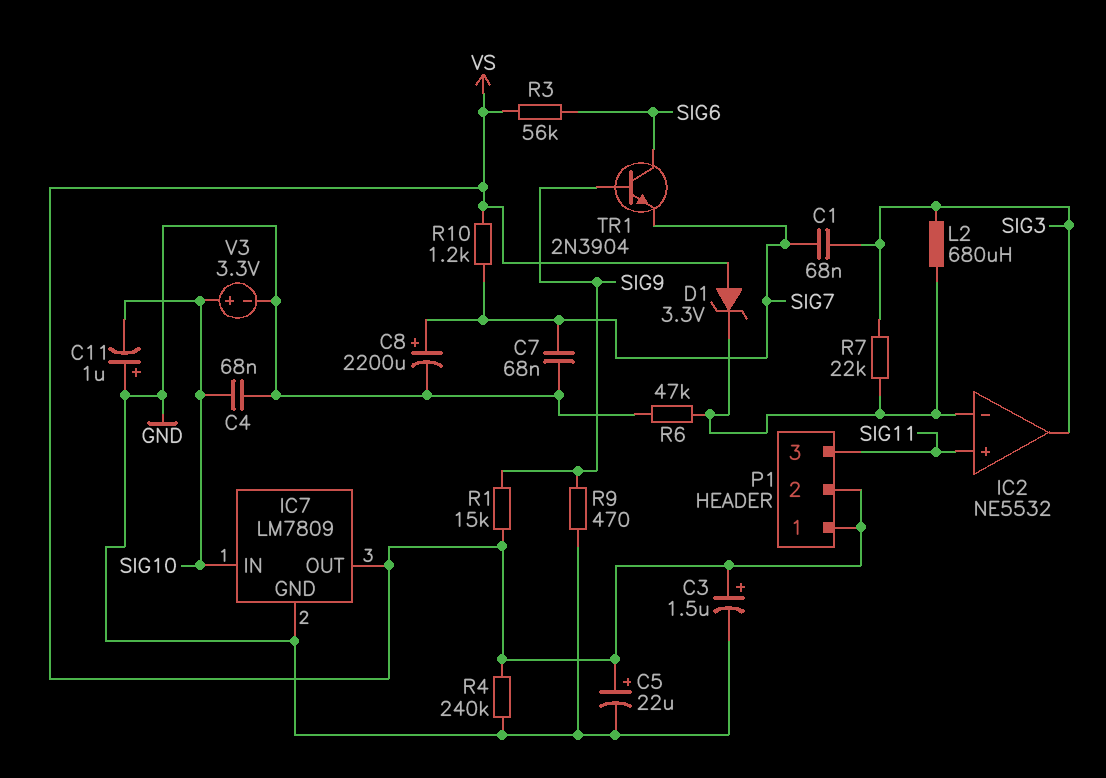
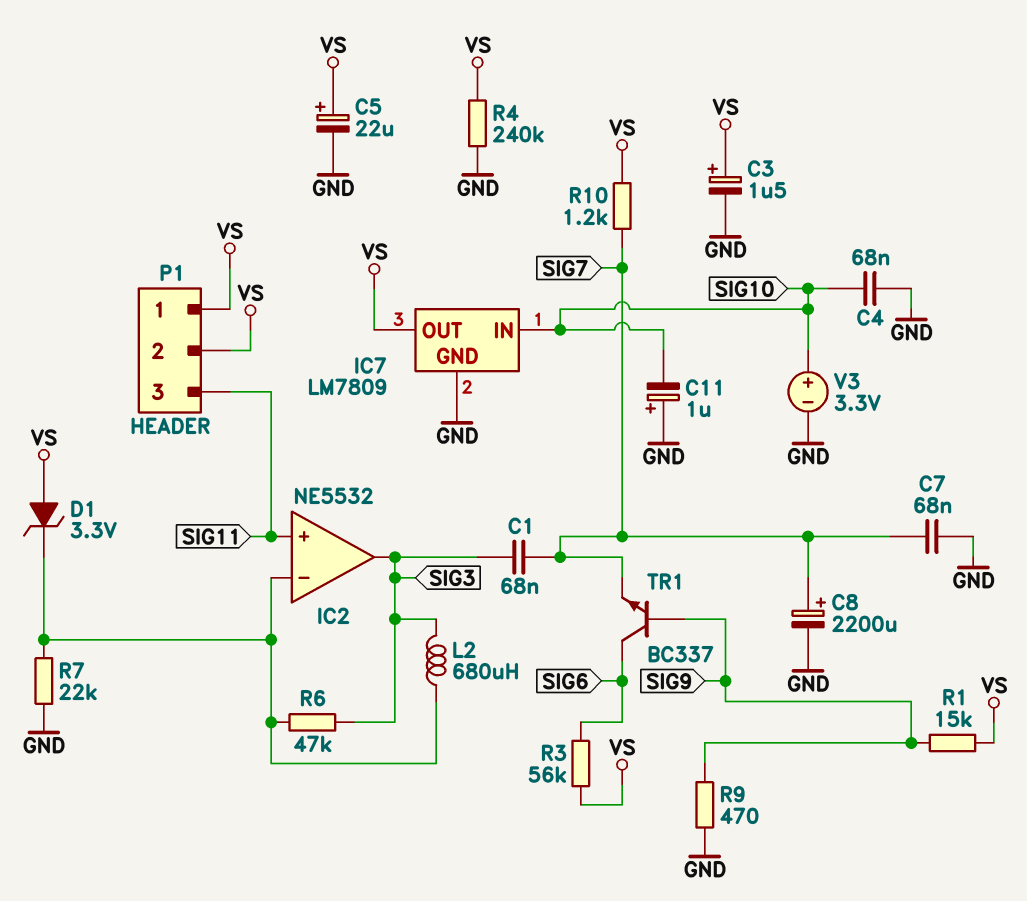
R6: 47k (GND, IC2/in-) -> 47k (IC2/in-, SIG3)
R7: 22k (IC2/in-, SIG3) -> 22k (GND, IC2/in-)
TR1: NPN 2N3904 (B SIG9, C SIG6, E SIG7) -> NPN BC337 (B SIG9, C SIG6, E SIG7)

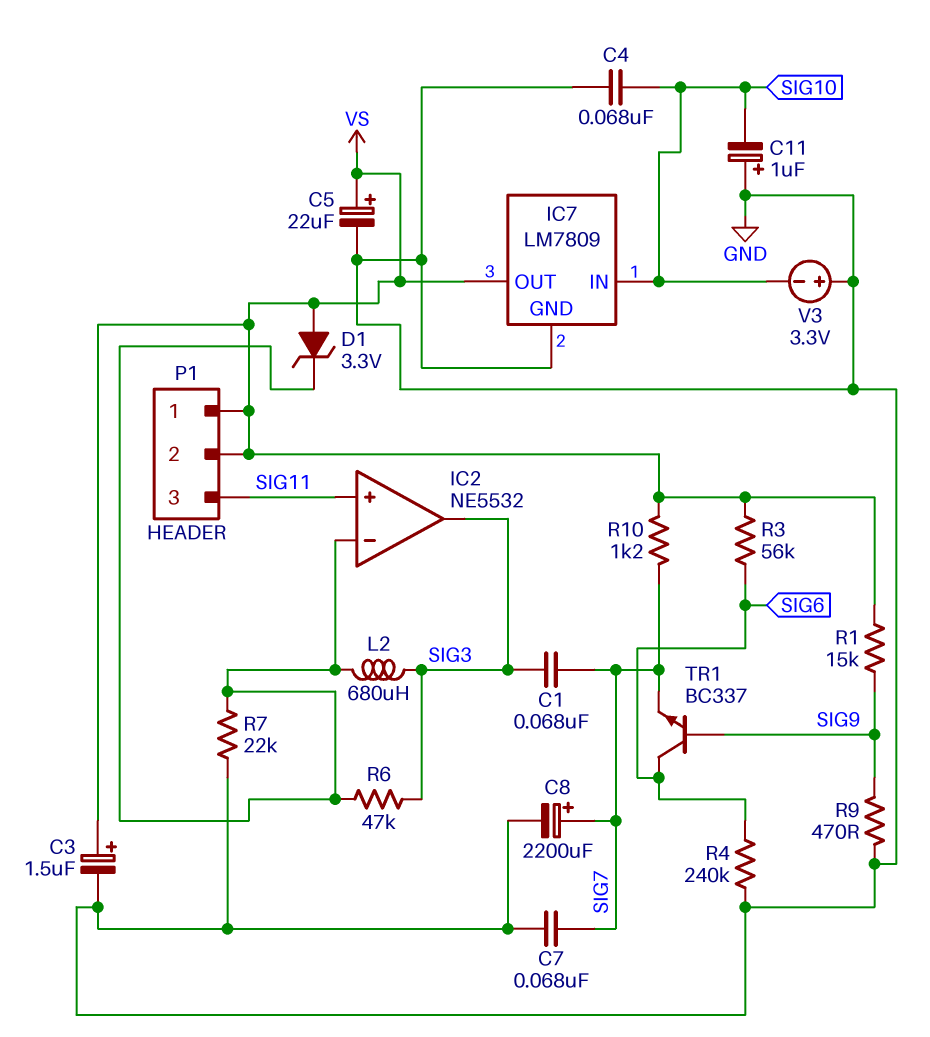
R4: 240k (GND, VS) -> 240k (GND, SIG6)
V3: 3.3V (plus SIG10, minus GND) -> 3.3V (plus GND, minus SIG10)

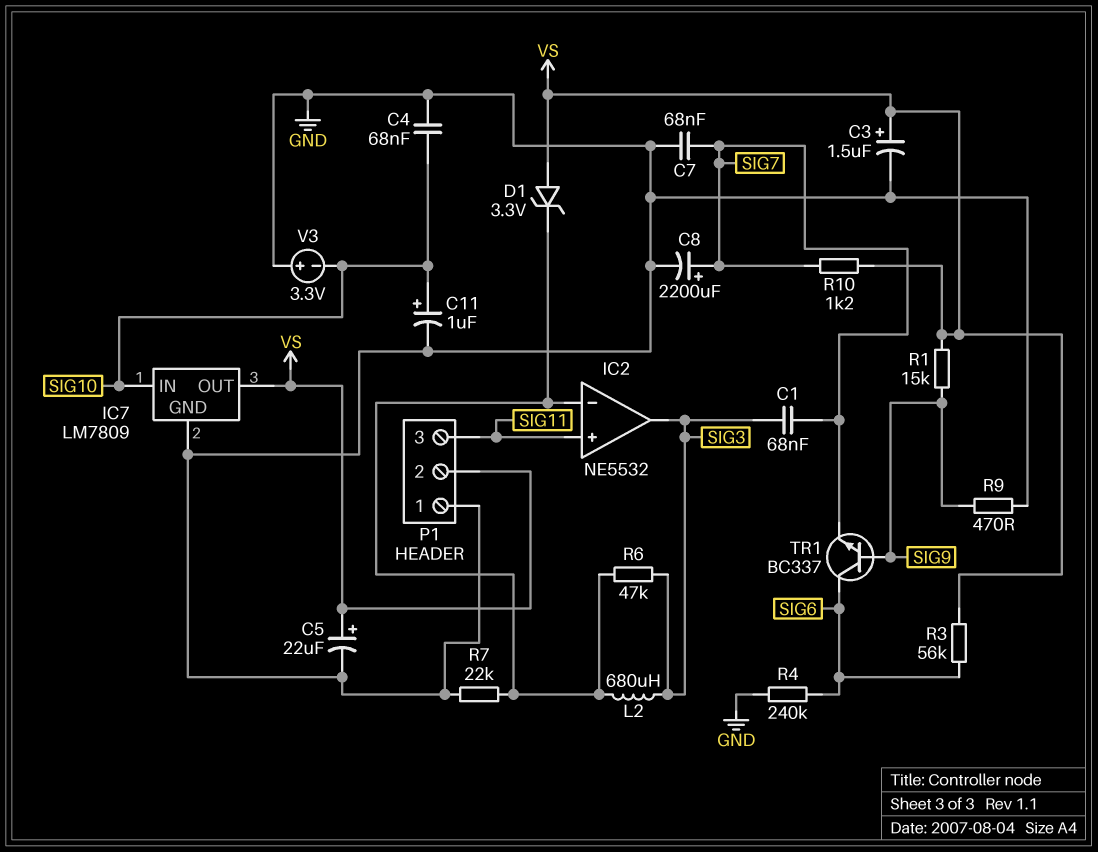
C11: 1uF (plus GND, minus SIG10) -> 1uF (plus SIG10, minus GND)
P1 pin 1: VS -> GND

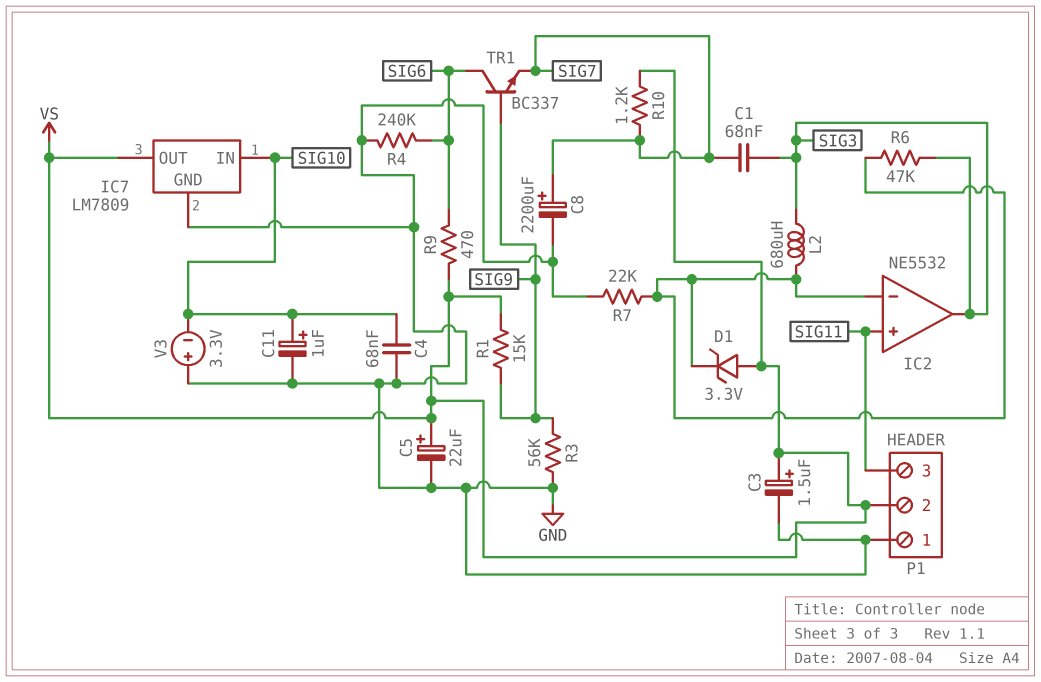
C7: 68nF (GND, SIG7) -> none
R3: 56k (SIG6, VS) -> 56k (GND, SIG9)
R9: 470 (GND, SIG9) -> 470 (SIG6, VS)

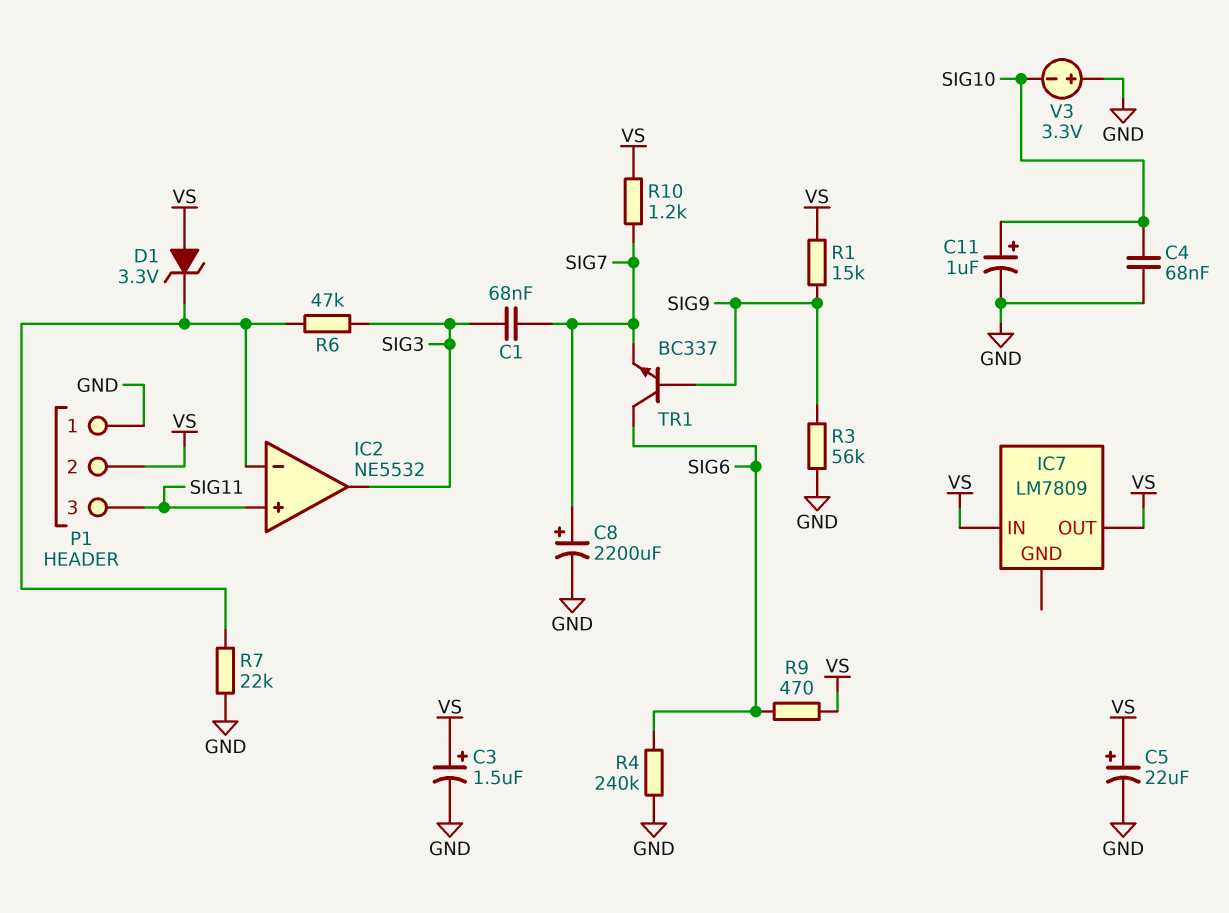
IC7 pin GND: GND -> none
IC7 pin IN: SIG10 -> VS
L2: 680uH (IC2/in-, SIG3) -> none

